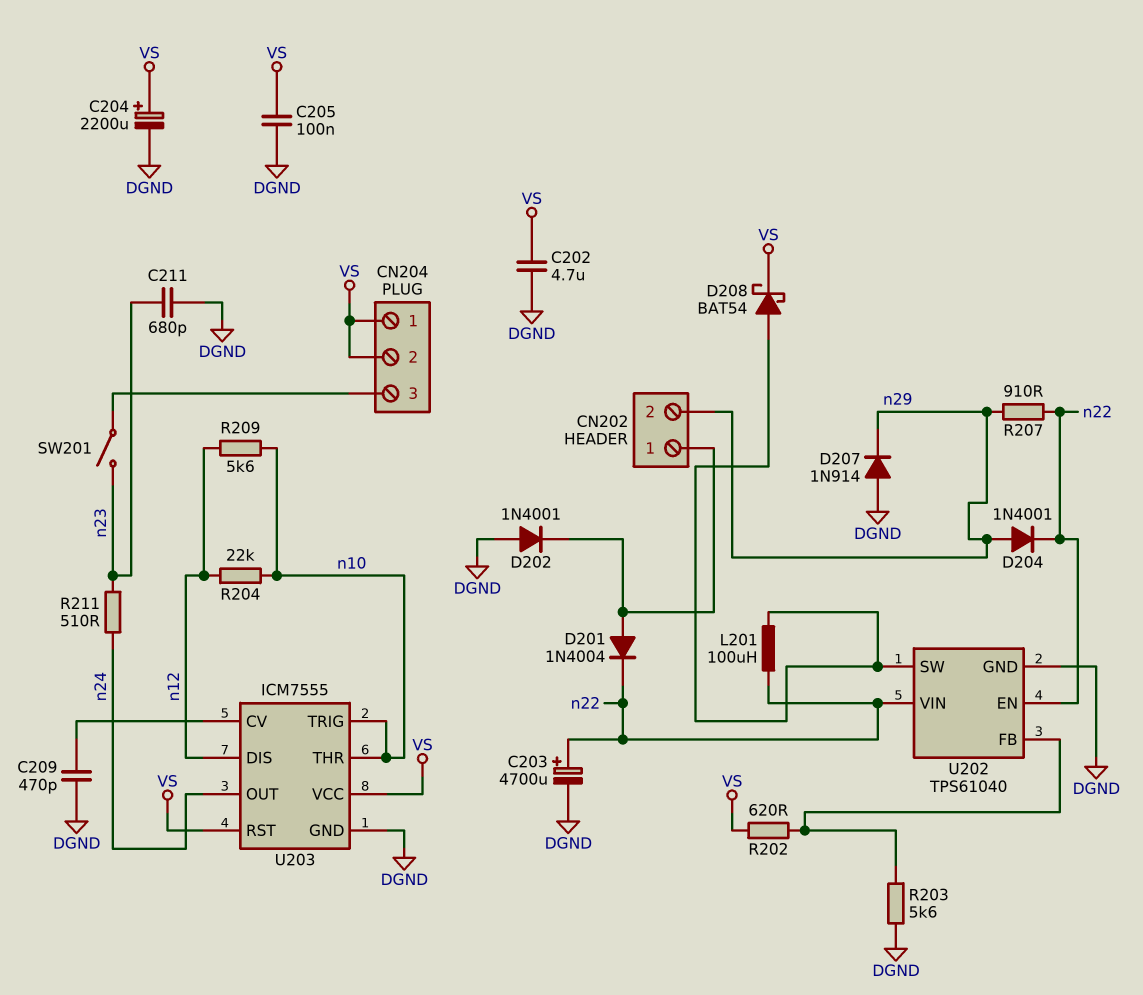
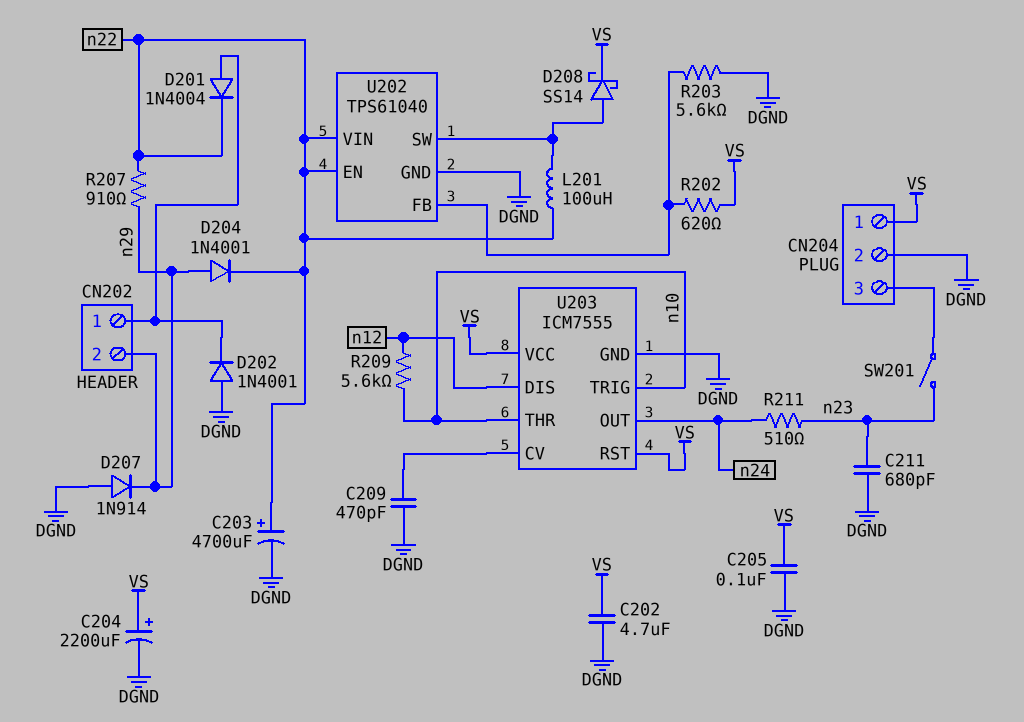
CN204 pin 2: VS -> DGND
D208: schottky BAT54 (A U202/SW, K VS) -> schottky SS14 (A U202/SW, K VS)
R204: 22k (n10, n12) -> none

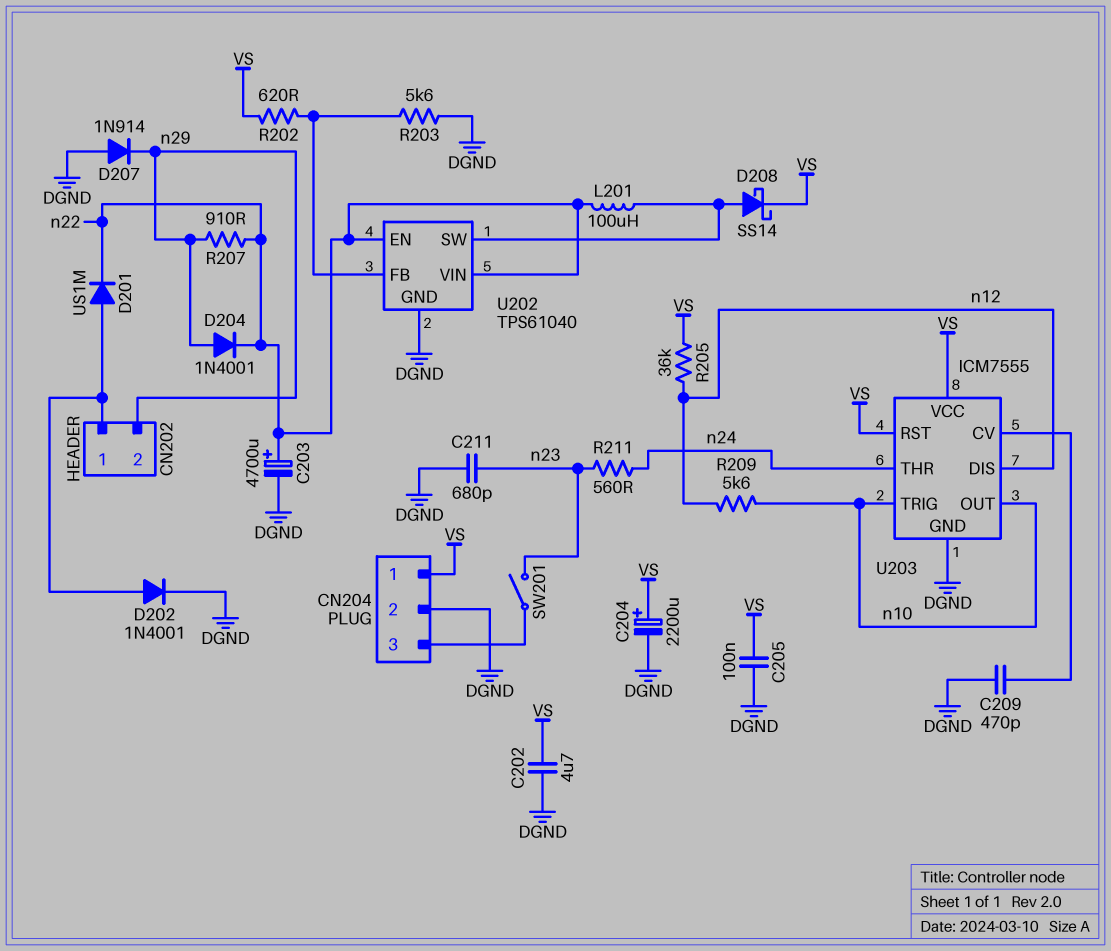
D201: diode 1N4004 (A CN202/1, K n22) -> diode US1M (A CN202/1, K n22)
D202: diode 1N4001 (A DGND, K CN202/1) -> diode 1N4001 (A CN202/1, K DGND)
R205: none -> 36k (VS, n12)
R211: 510 (n23, n24) -> 560 (n23, n24)
U203 pin OUT: n24 -> n10
U203 pin THR: n10 -> n24

